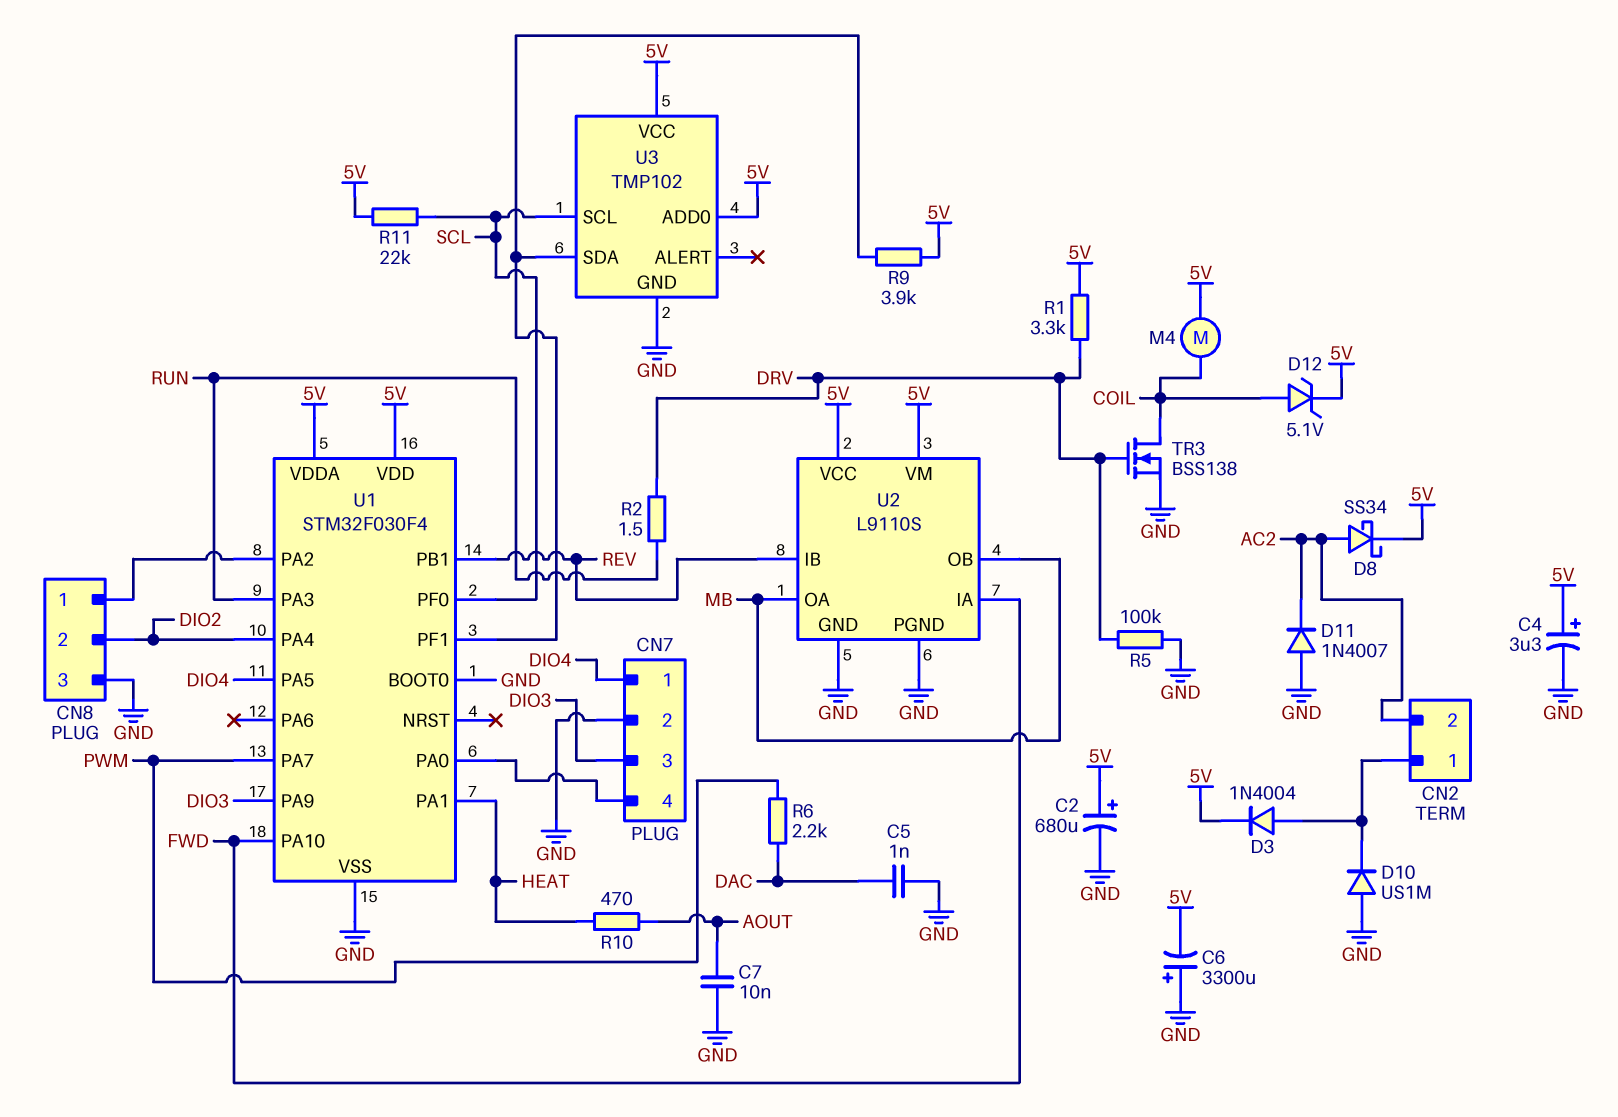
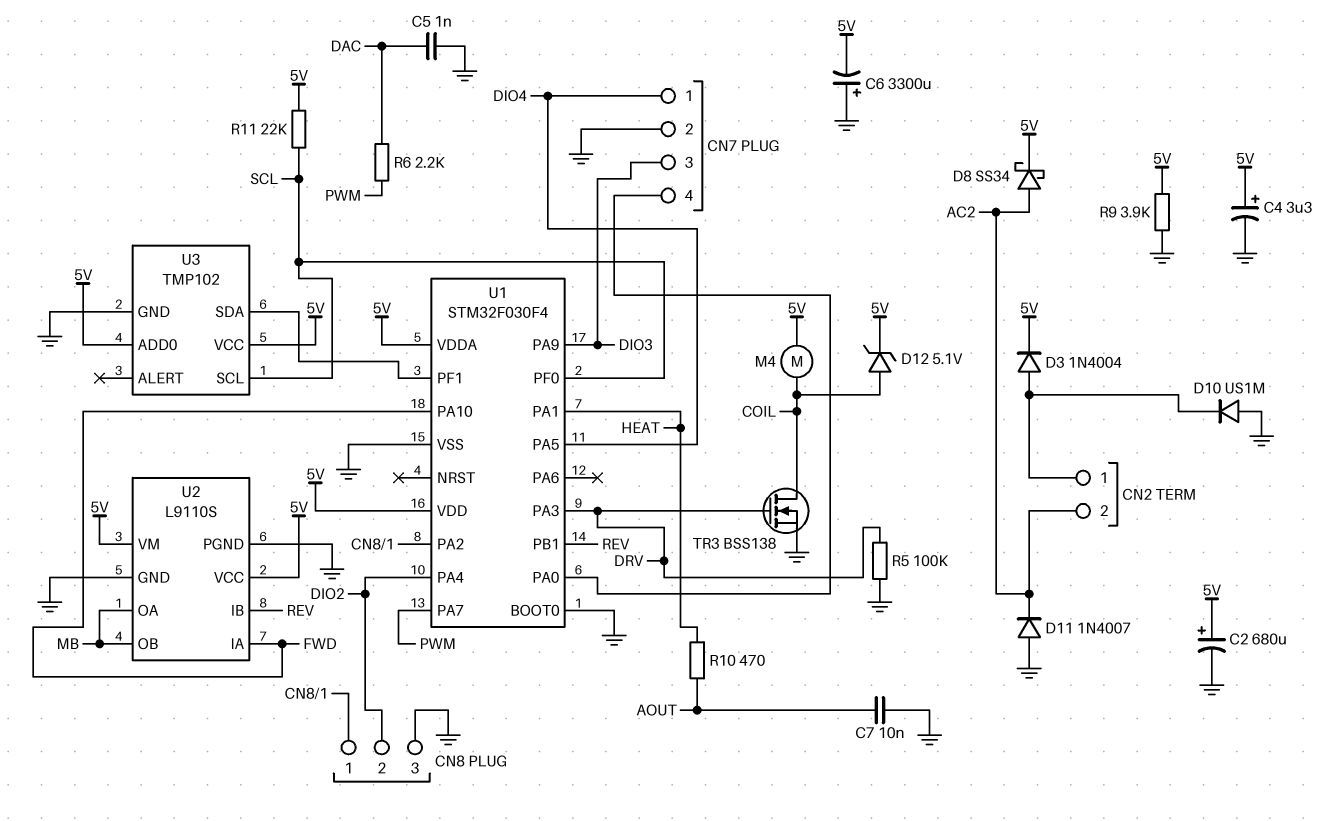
R1: 3.3k (5V, DRV) -> none
R2: 1.5 (DRV, RUN) -> none
R9: 3.9k (5V, U1/PF1) -> 3.9k (5V, GND)
U1 pin PA3: RUN -> DRV

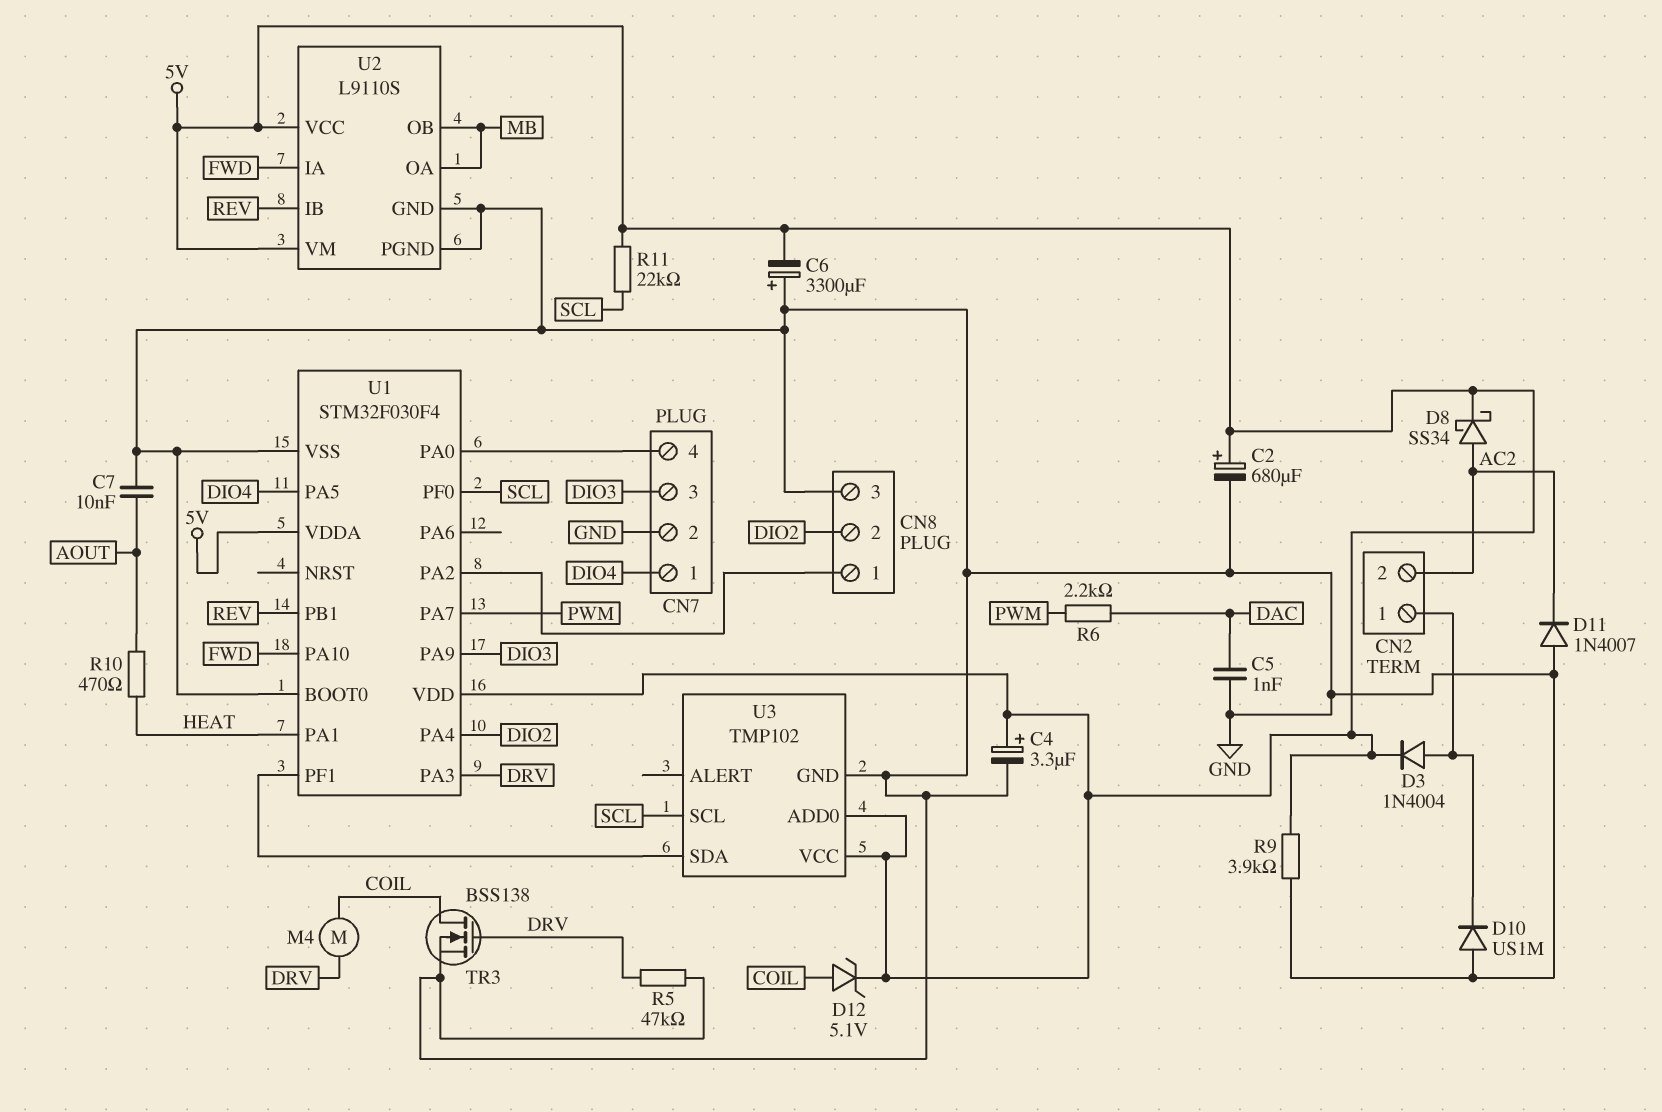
M4: motor (5V, COIL) -> motor (COIL, DRV)
R5: 100k (DRV, GND) -> 47k (DRV, GND)

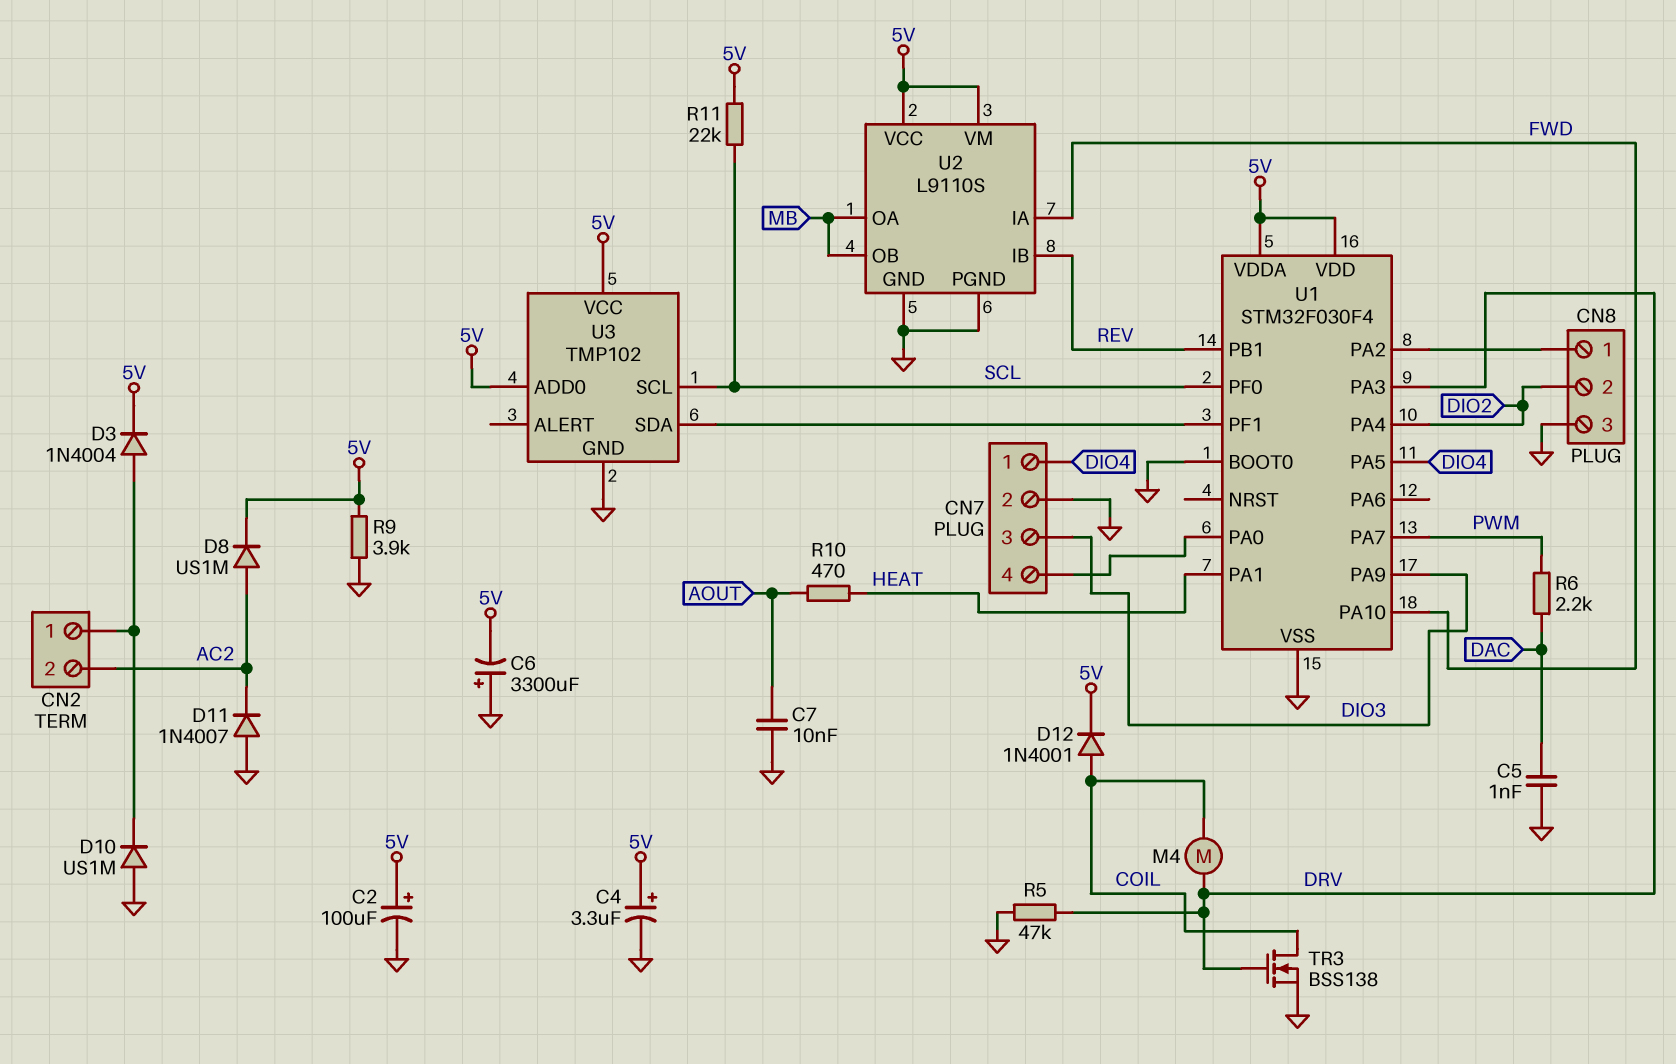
C2: 680uF (plus 5V, minus GND) -> 100uF (plus 5V, minus GND)
D8: schottky SS34 (A AC2, K 5V) -> diode US1M (A AC2, K 5V)
D12: zener 5.1V (A COIL, K 5V) -> diode 1N4001 (A COIL, K 5V)

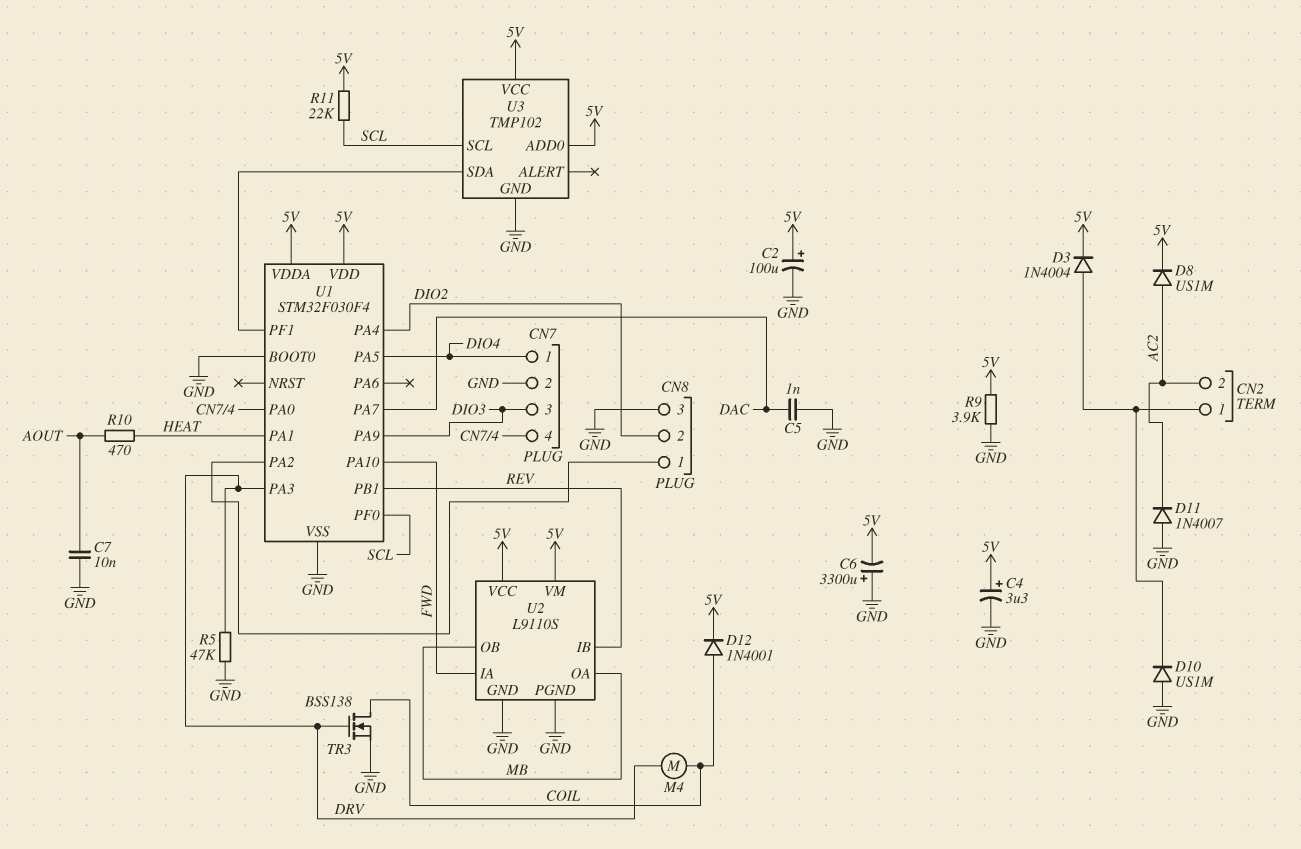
R6: 2.2k (DAC, PWM) -> none
U1 pin PA7: PWM -> DAC

